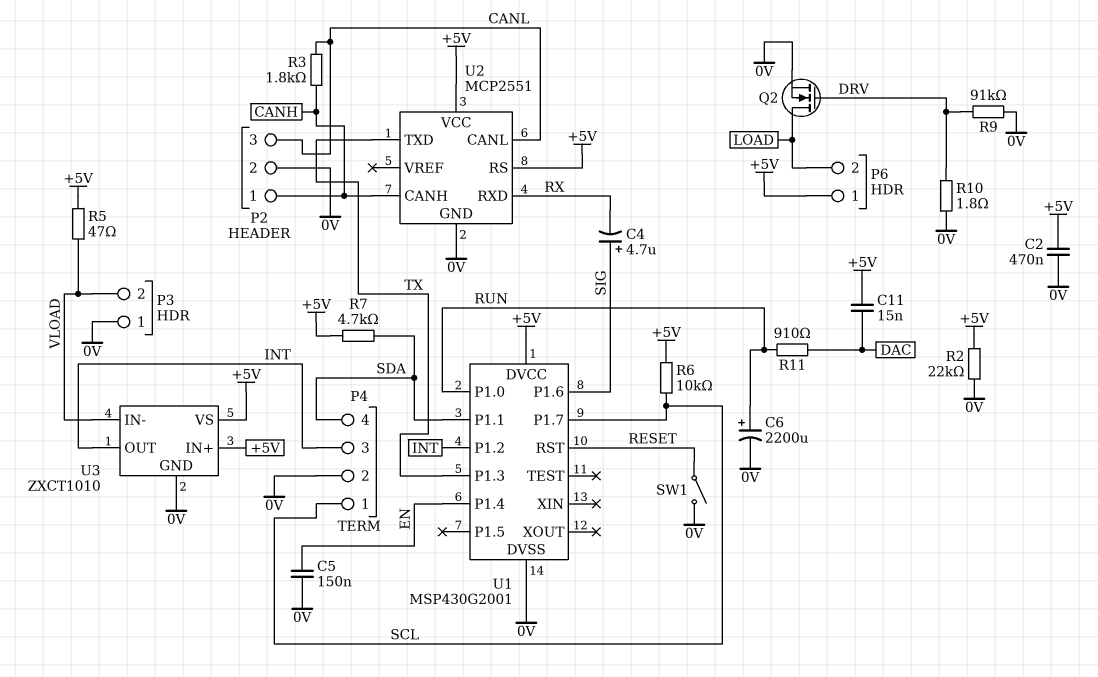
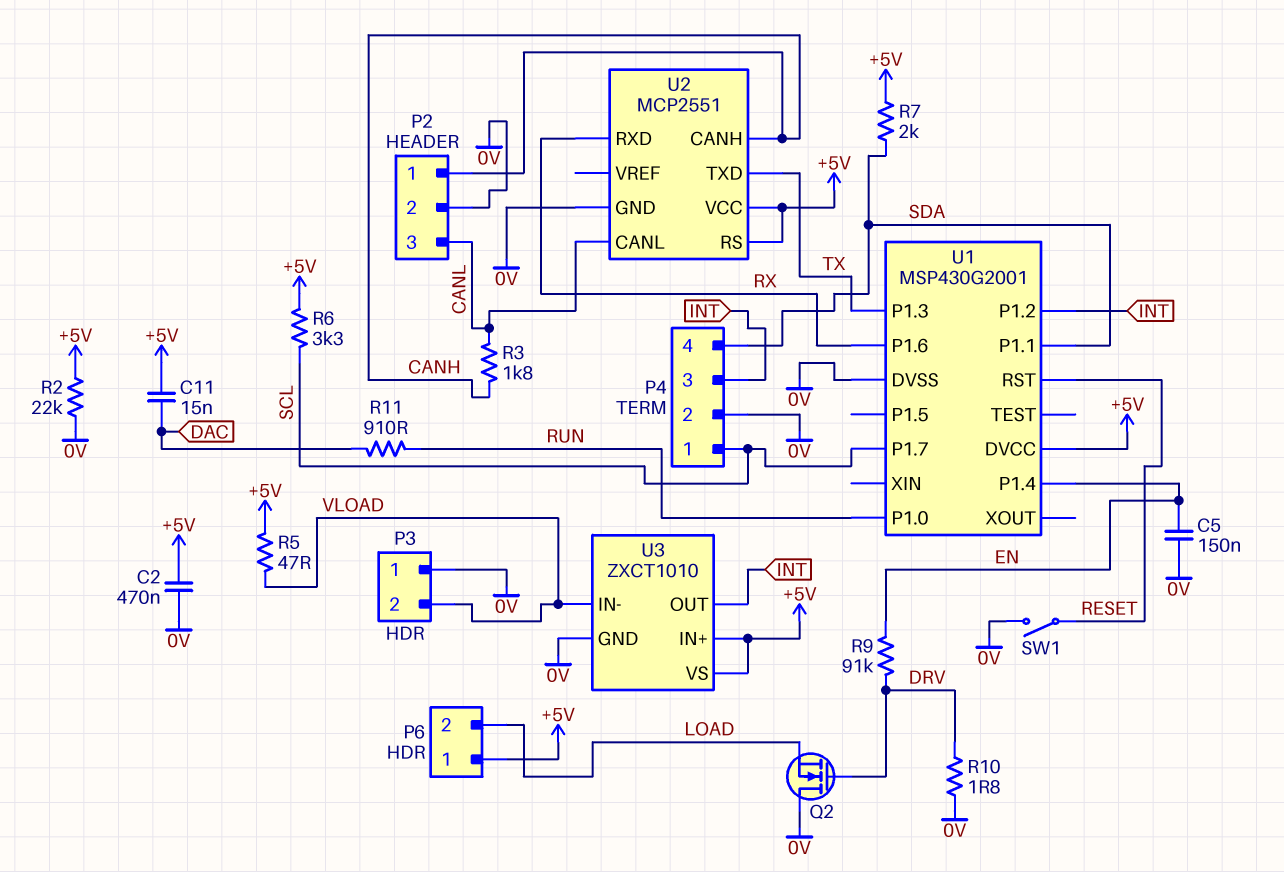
C4: 4.7uF (plus SIG, minus RX) -> none
C6: 2200uF (plus RUN, minus 0V) -> none
Q2: NMOS (G DRV, D LOAD, S 0V) -> NMOS (G DRV, D 0V, S LOAD)
R6: 10k (+5V, SCL) -> 3.3k (+5V, SCL)
R7: 4.7k (+5V, SDA) -> 2k (+5V, SDA)
R9: 91k (0V, DRV) -> 91k (DRV, EN)
U1 pin P1.6: SIG -> RX

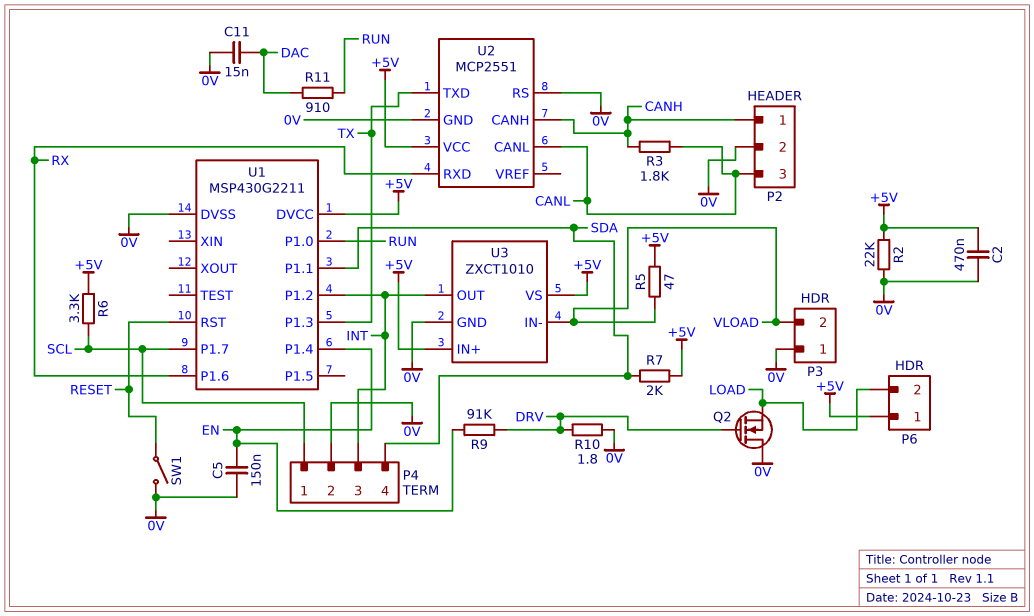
C11: 15nF (+5V, DAC) -> 15nF (0V, DAC)
U1: MSP430G2001 -> MSP430G2211
U2 pin RS: +5V -> 0V

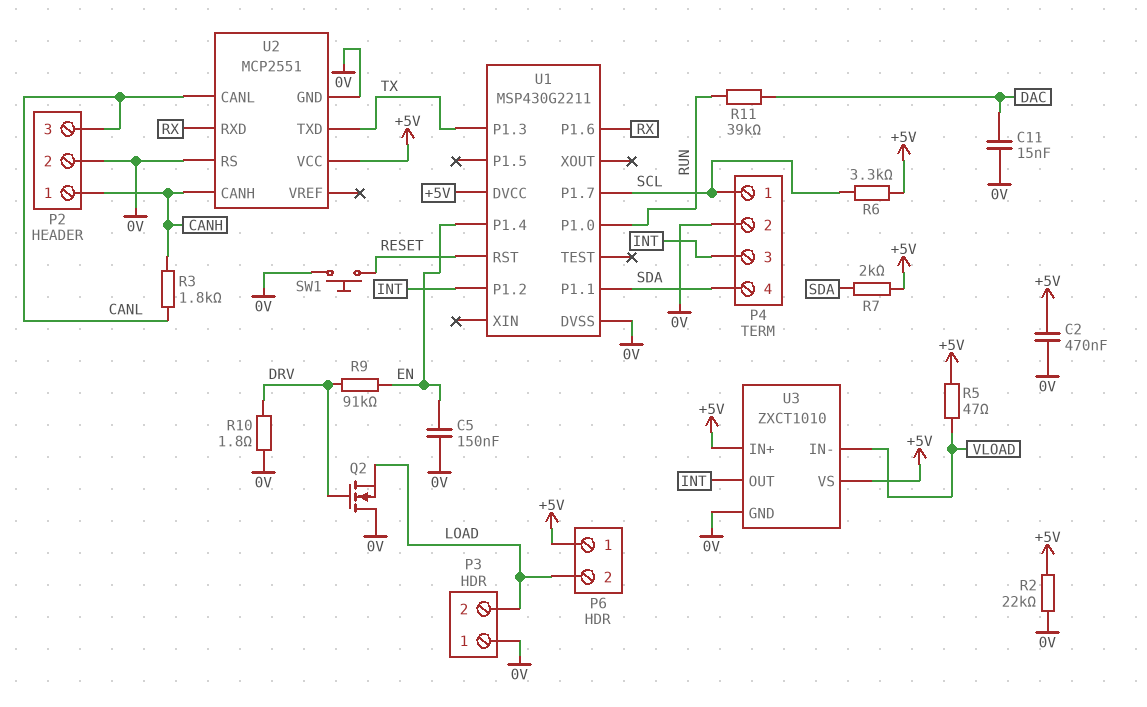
P3 pin 2: VLOAD -> LOAD
R11: 910 (DAC, RUN) -> 39k (DAC, RUN)
SW1: switch (0V, RESET) -> button (0V, RESET)

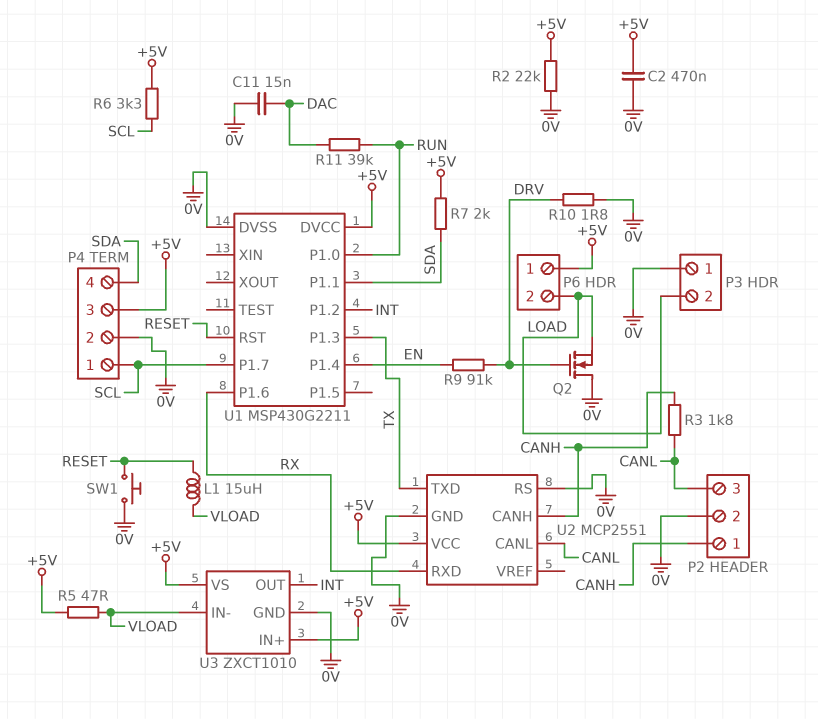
C5: 150nF (0V, EN) -> none
L1: none -> 15uH (RESET, VLOAD)
P4 pin 3: INT -> +5V

